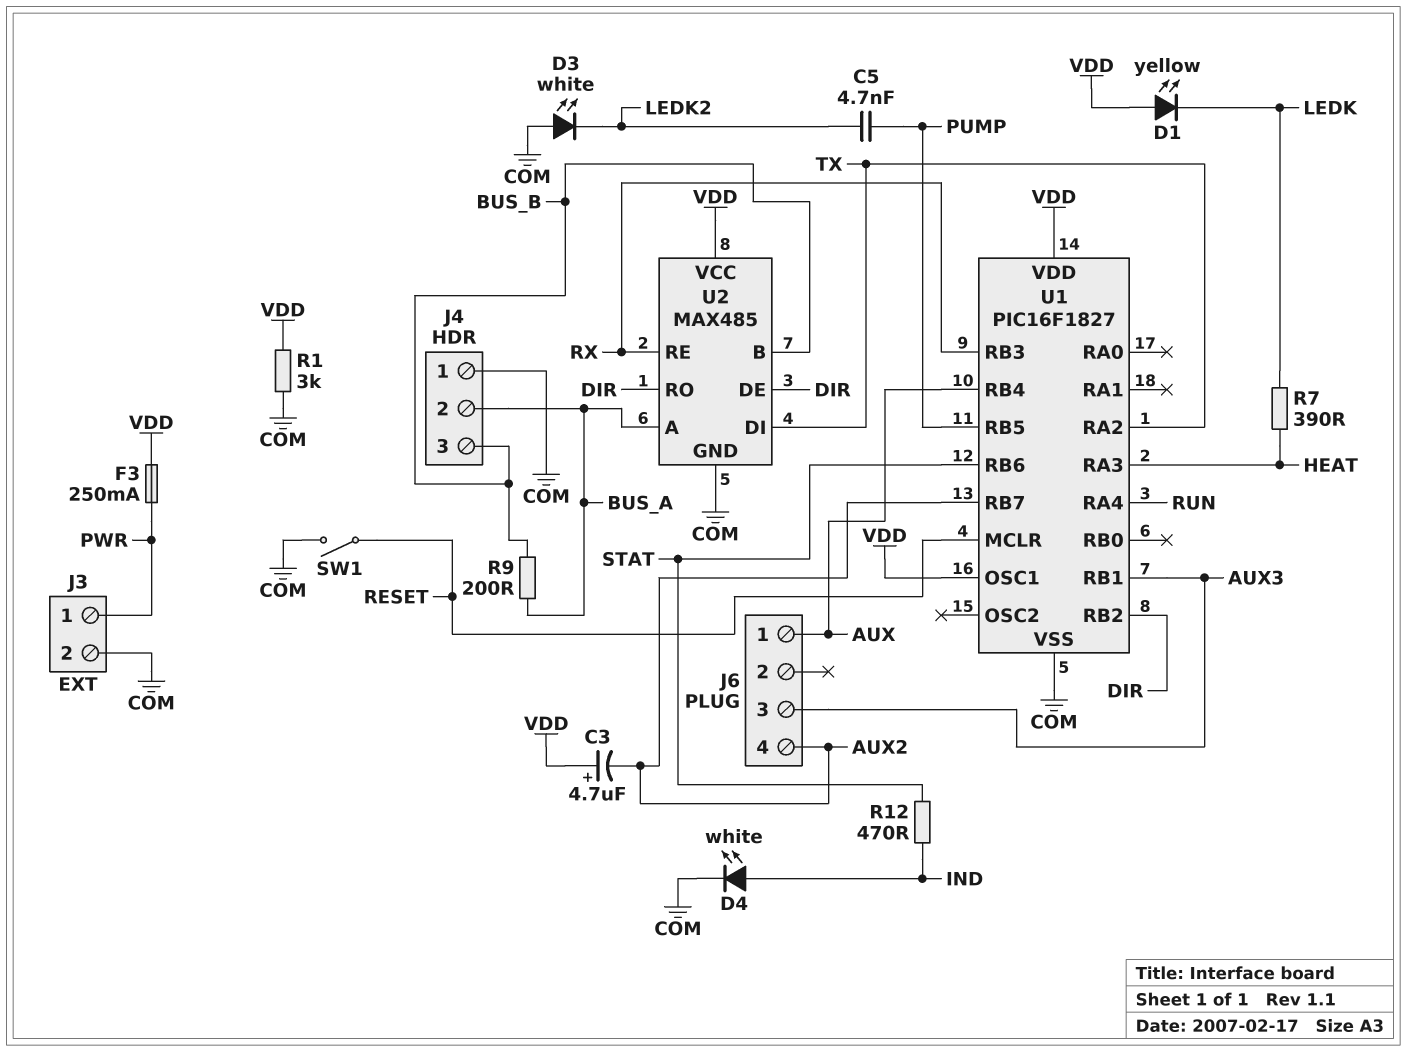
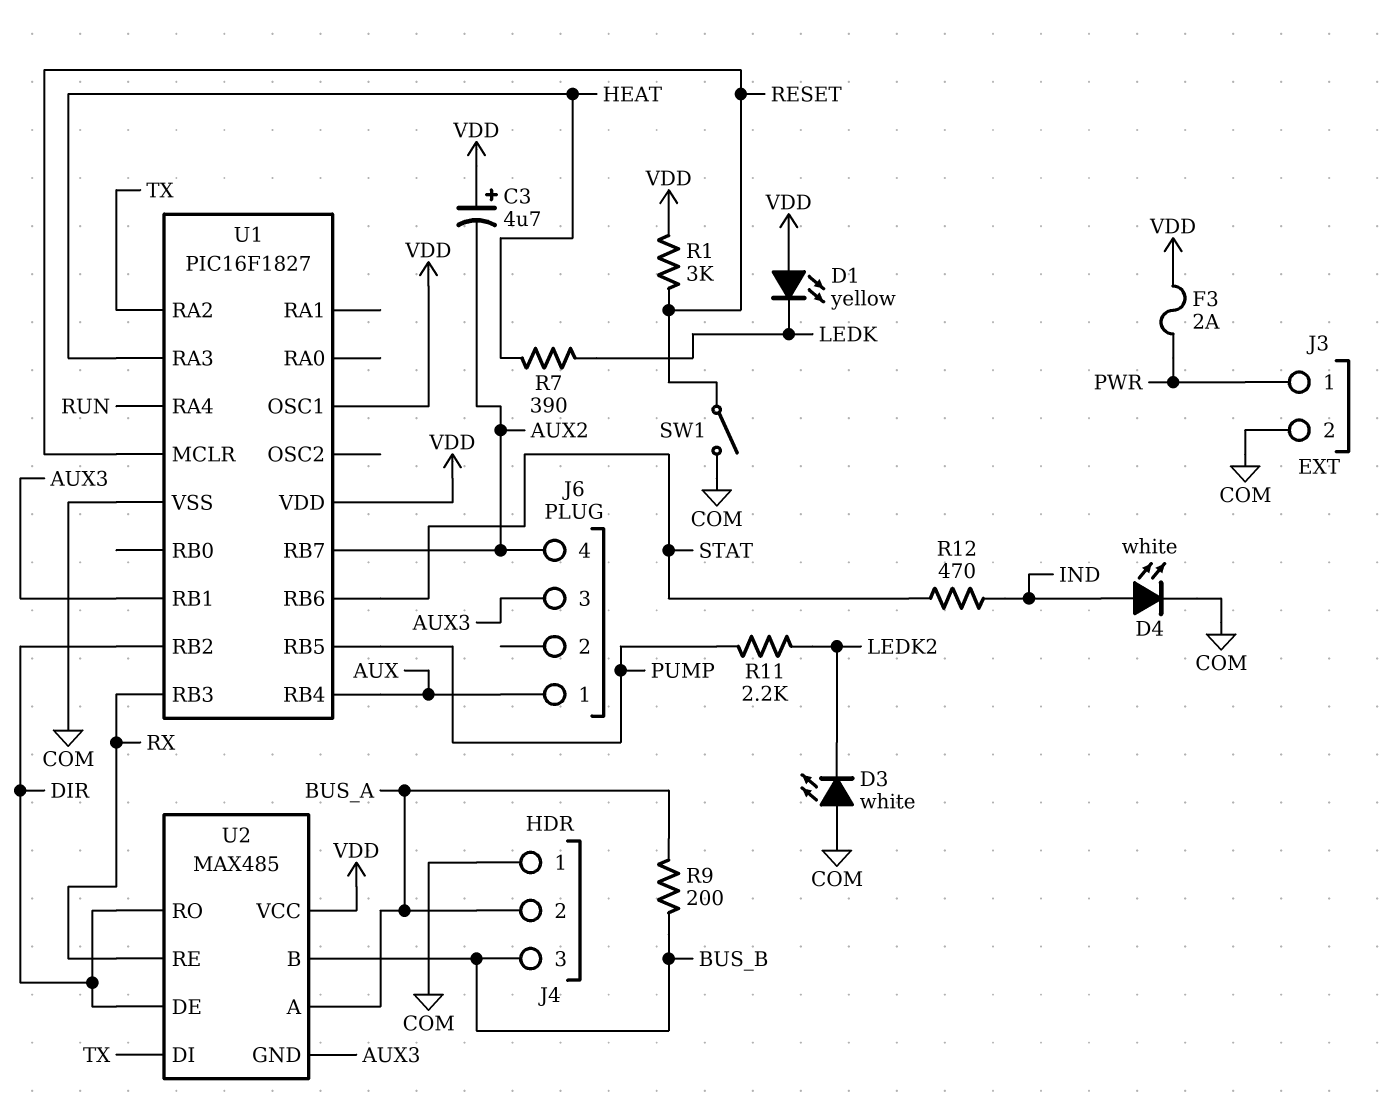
C5: 4.7nF (LEDK2, PUMP) -> none
F3: 250mA (PWR, VDD) -> 2A (PWR, VDD)
R1: 3k (COM, VDD) -> 3k (RESET, VDD)
R11: none -> 2.2k (LEDK2, PUMP)
U2 pin GND: COM -> AUX3

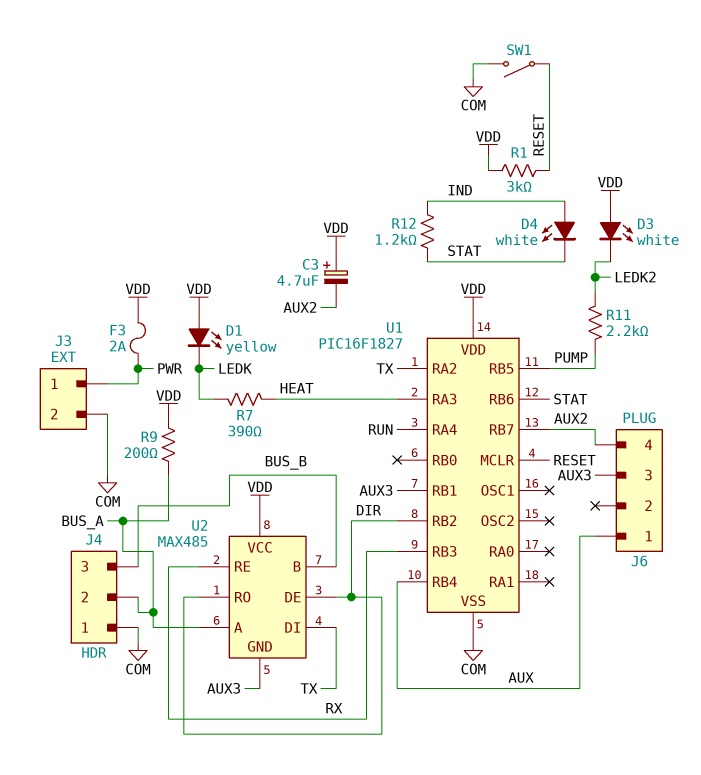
D3: LED white (A COM, K LEDK2) -> LED white (A VDD, K LEDK2)
D4: LED white (A IND, K COM) -> LED white (A IND, K STAT)
R9: 200 (BUS_A, BUS_B) -> 200 (BUS_A, VDD)
R12: 470 (IND, STAT) -> 1.2k (IND, STAT)
U1 pin OSC1: VDD -> none

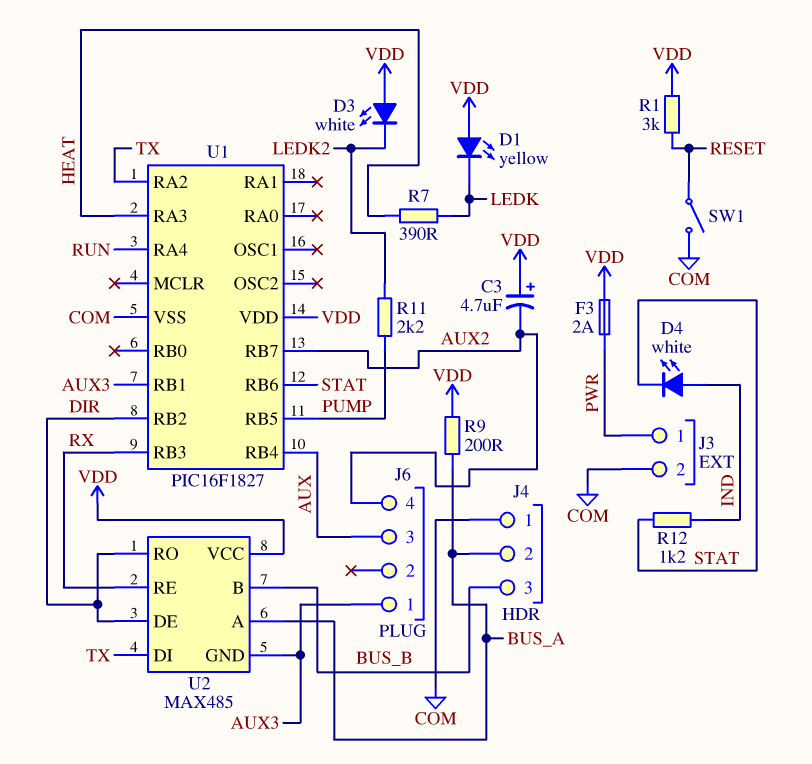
J6 pin 1: AUX -> AUX3
J6 pin 3: AUX3 -> AUX
U1 pin MCLR: RESET -> none

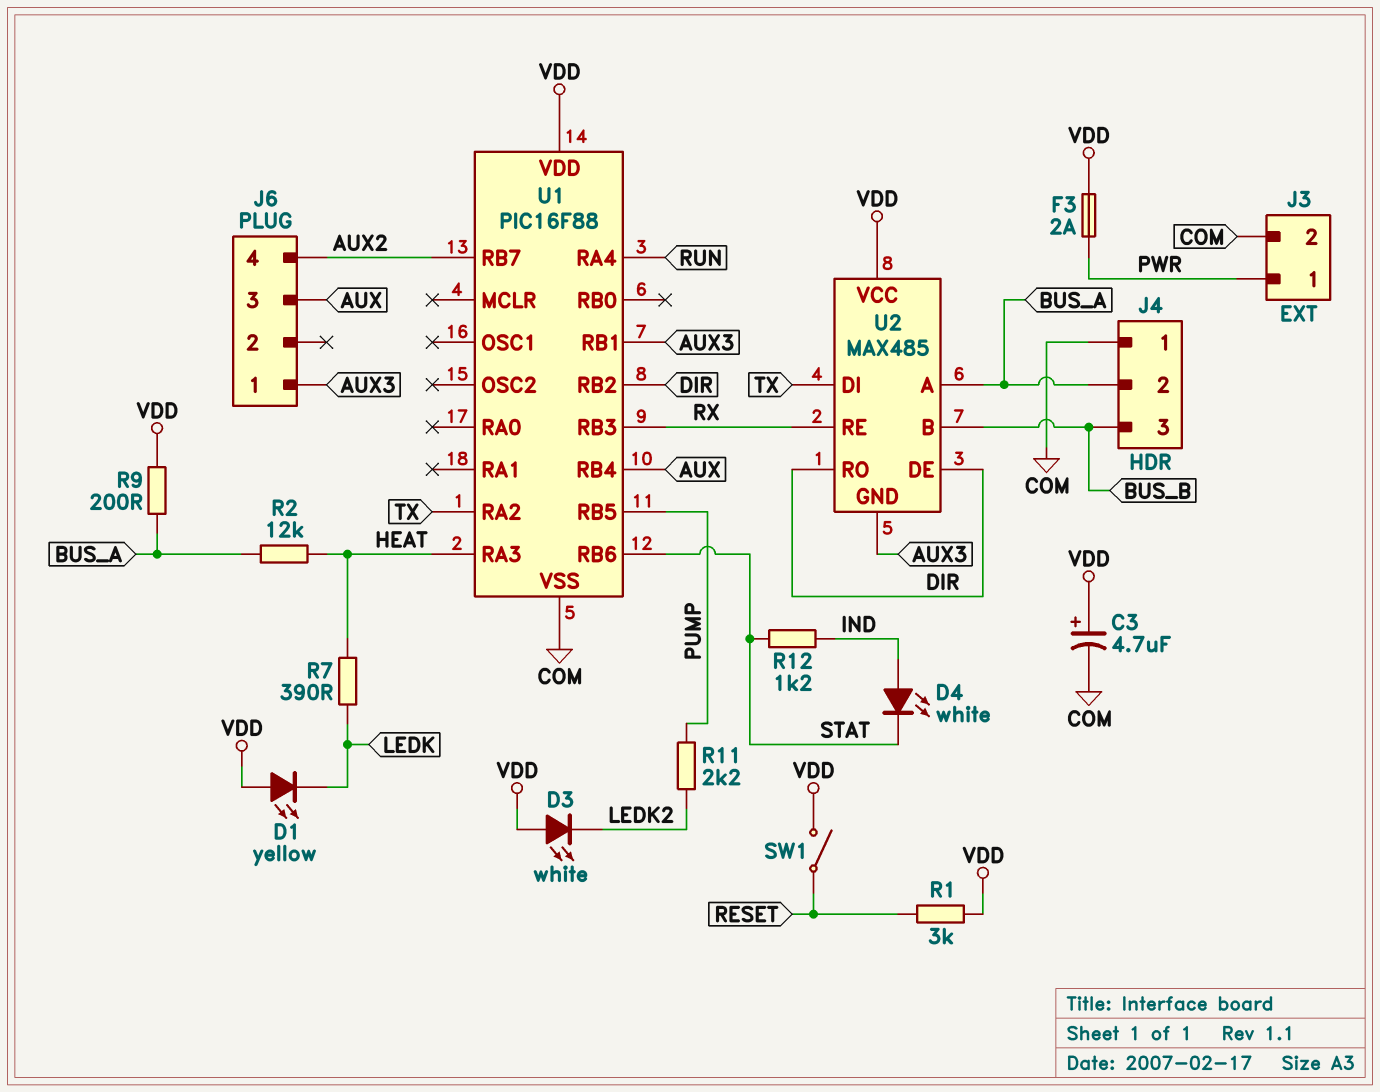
C3: 4.7uF (plus VDD, minus AUX2) -> 4.7uF (plus VDD, minus COM)
R2: none -> 12k (BUS_A, HEAT)
SW1: switch (COM, RESET) -> switch (RESET, VDD)
U1: PIC16F1827 -> PIC16F88

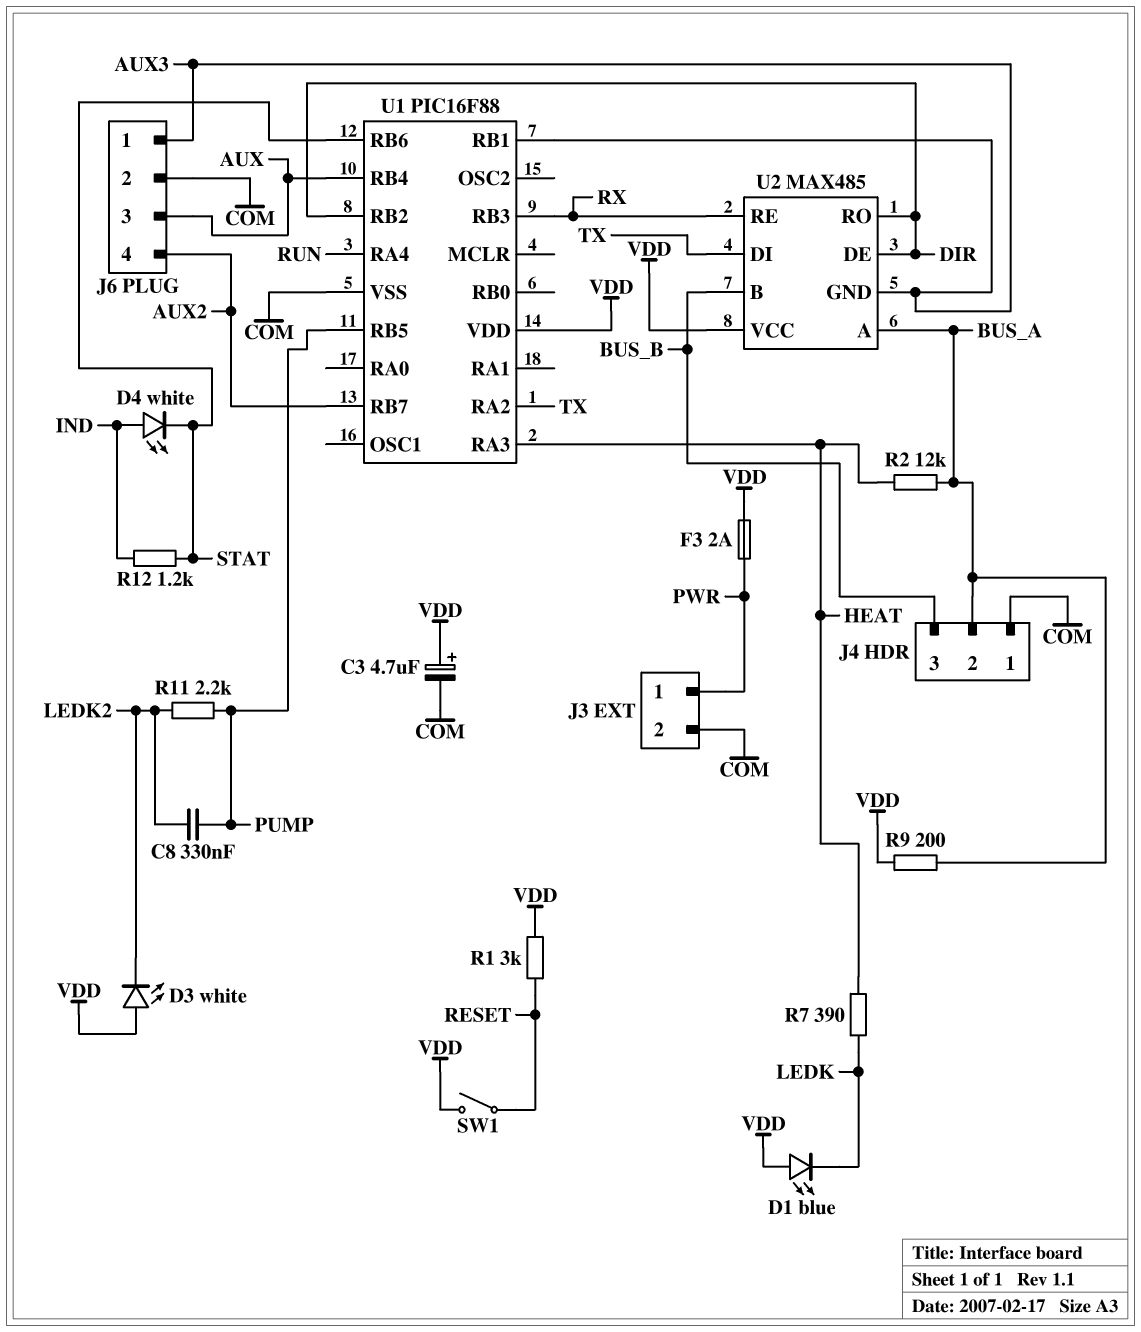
C8: none -> 330nF (LEDK2, PUMP)
D1: LED yellow (A VDD, K LEDK) -> LED blue (A VDD, K LEDK)
J6 pin 2: none -> COM

